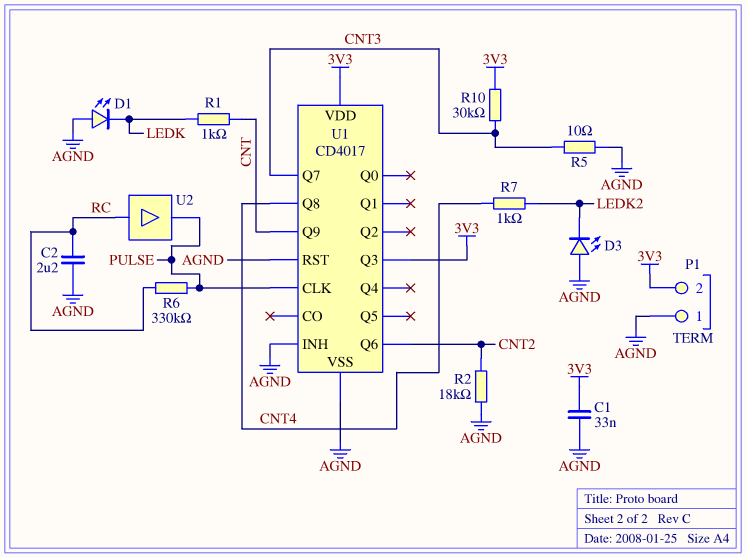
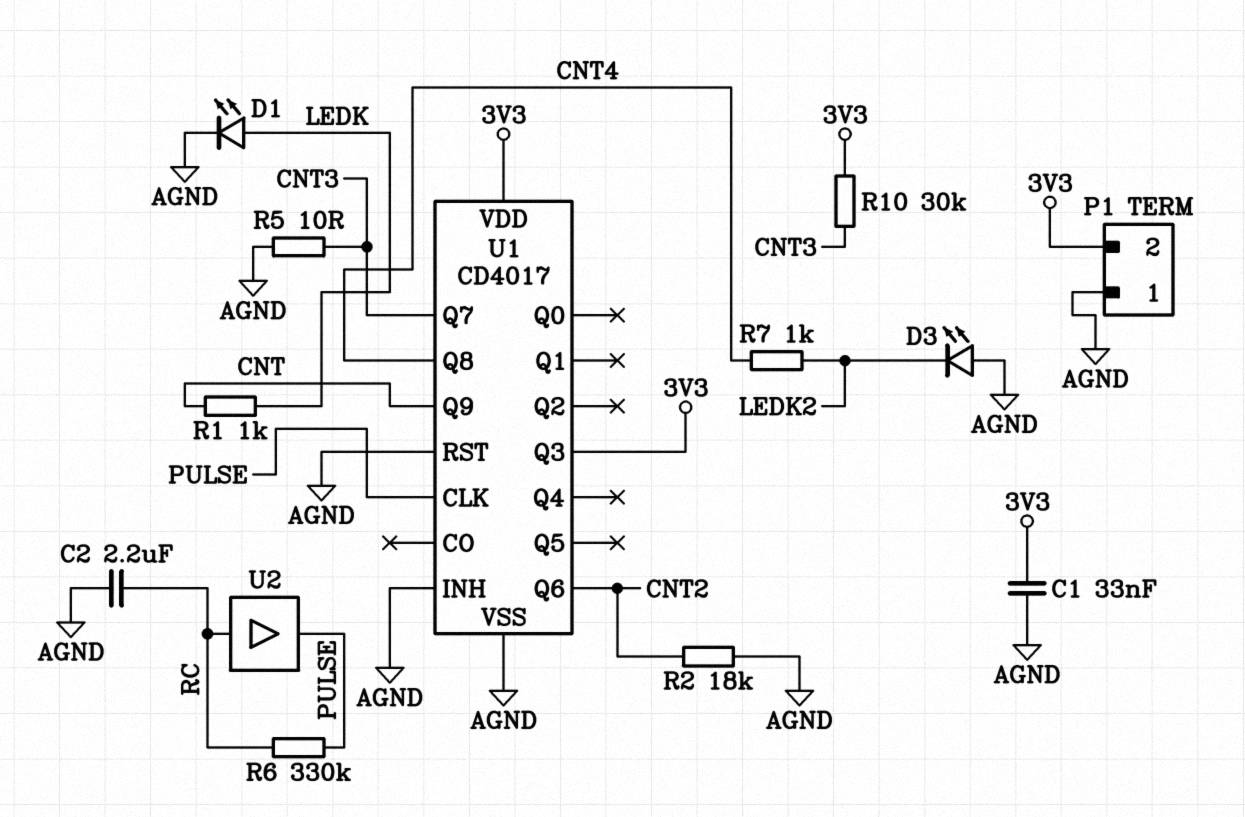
D1: LED (A AGND, K LEDK) -> LED (A LEDK, K AGND)

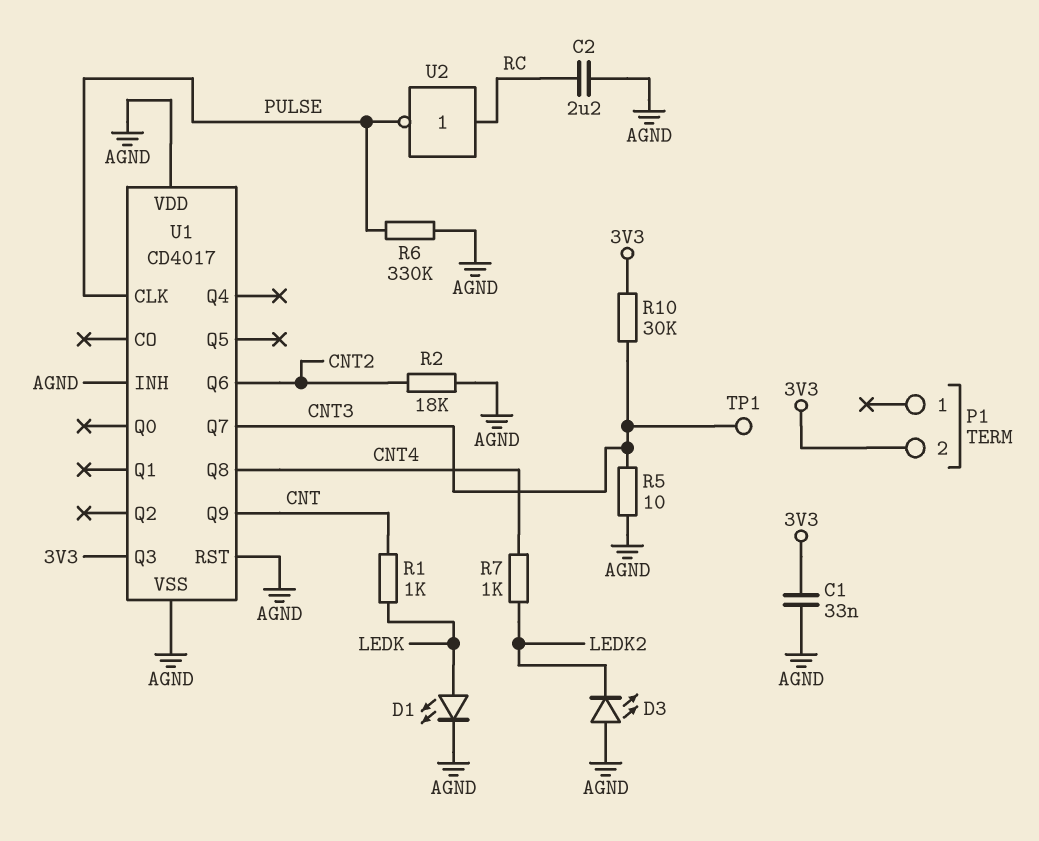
P1 pin 1: AGND -> none
R6: 330k (PULSE, RC) -> 330k (AGND, PULSE)
TP1: none -> test point (CNT3)
U1 pin VDD: 3V3 -> AGND
U2: buffer (in RC, out PULSE) -> NOT (in RC, out PULSE)

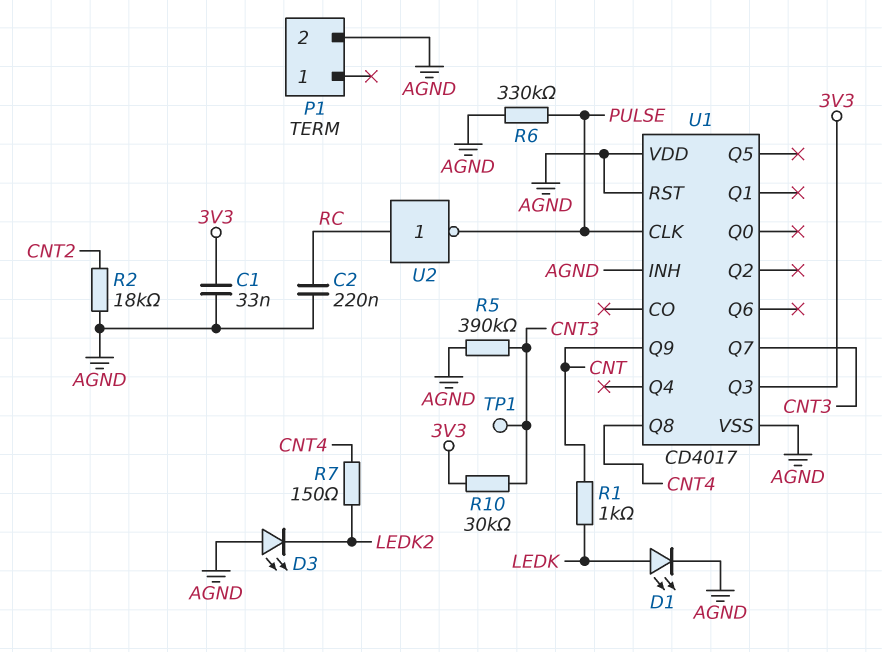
C2: 2.2uF (AGND, RC) -> 220nF (AGND, RC)
P1 pin 2: 3V3 -> AGND
R5: 10 (AGND, CNT3) -> 390k (AGND, CNT3)
R7: 1k (CNT4, LEDK2) -> 150 (CNT4, LEDK2)
U1 pin Q6: CNT2 -> none

